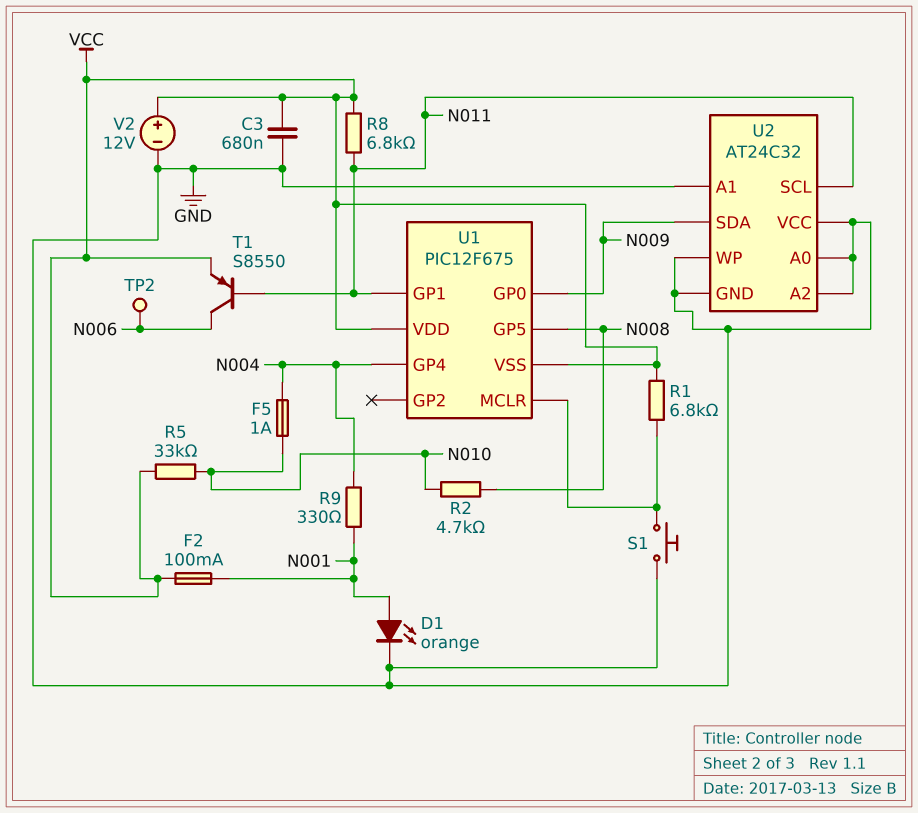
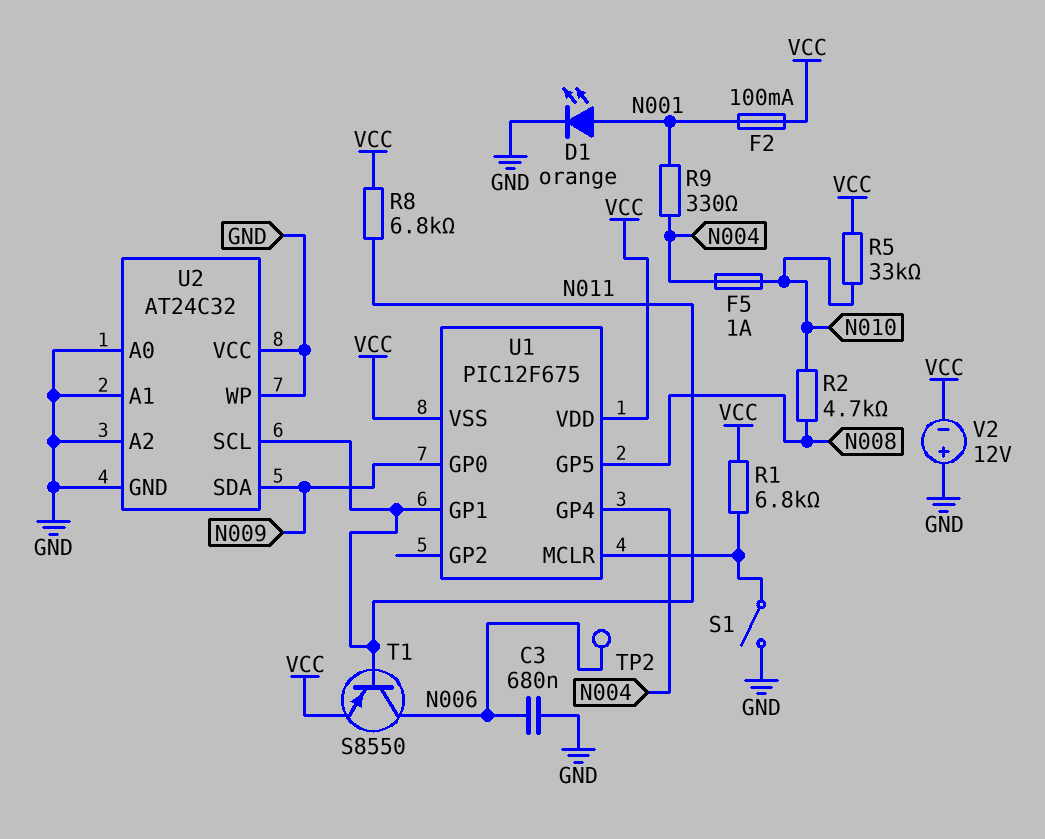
C3: 680nF (GND, VCC) -> 680nF (GND, N006)
S1: button (GND, U1/MCLR) -> switch (GND, U1/MCLR)
V2: 12V (plus VCC, minus GND) -> 12V (plus GND, minus VCC)

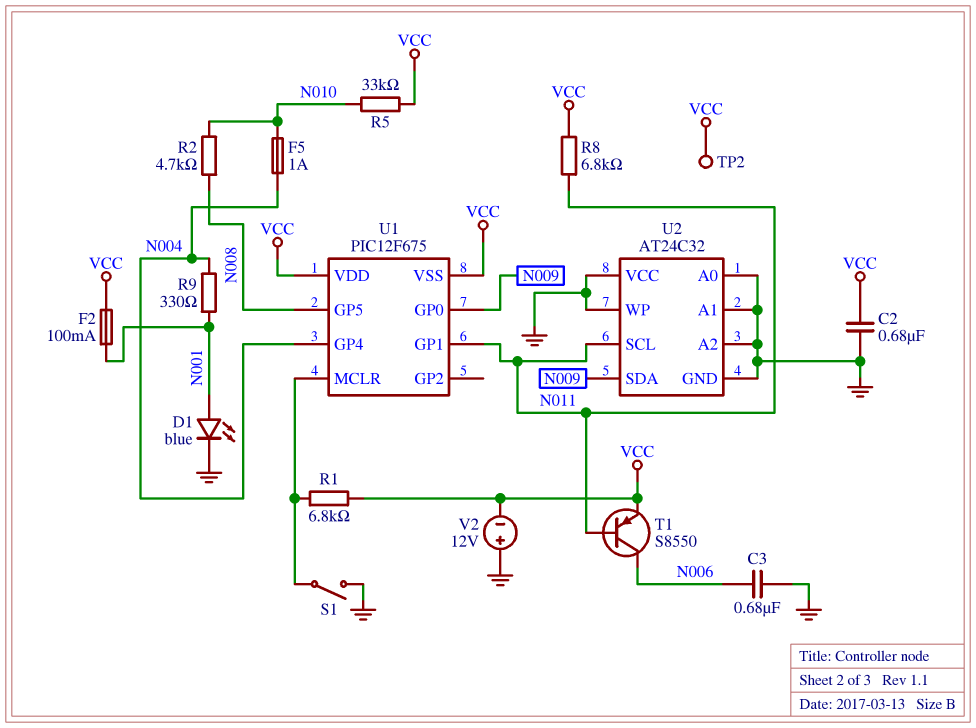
C2: none -> 680nF (GND, VCC)
D1: LED orange (A N001, K GND) -> LED blue (A N001, K GND)
TP2: test point (N006) -> test point (VCC)

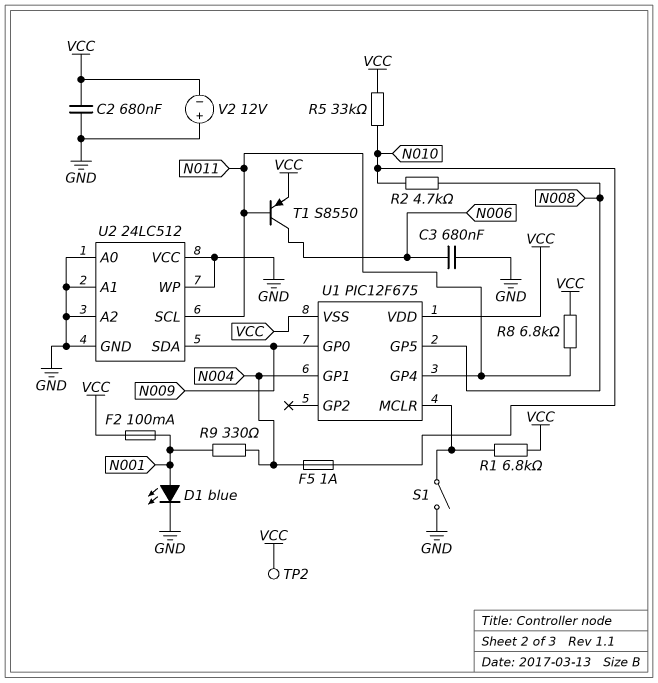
U1 pin GP1: N011 -> N004
U1 pin GP4: N004 -> N011
U2: AT24C32 -> 24LC512

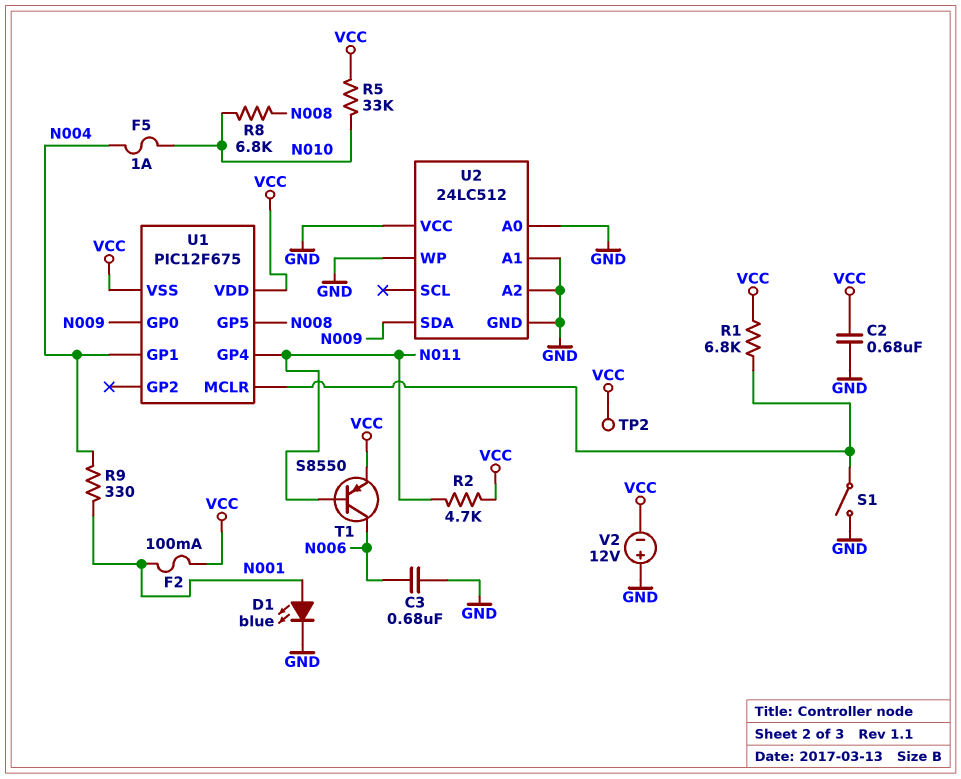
R2: 4.7k (N008, N010) -> 4.7k (N011, VCC)
R8: 6.8k (N011, VCC) -> 6.8k (N008, N010)
U2 pin SCL: N011 -> none

